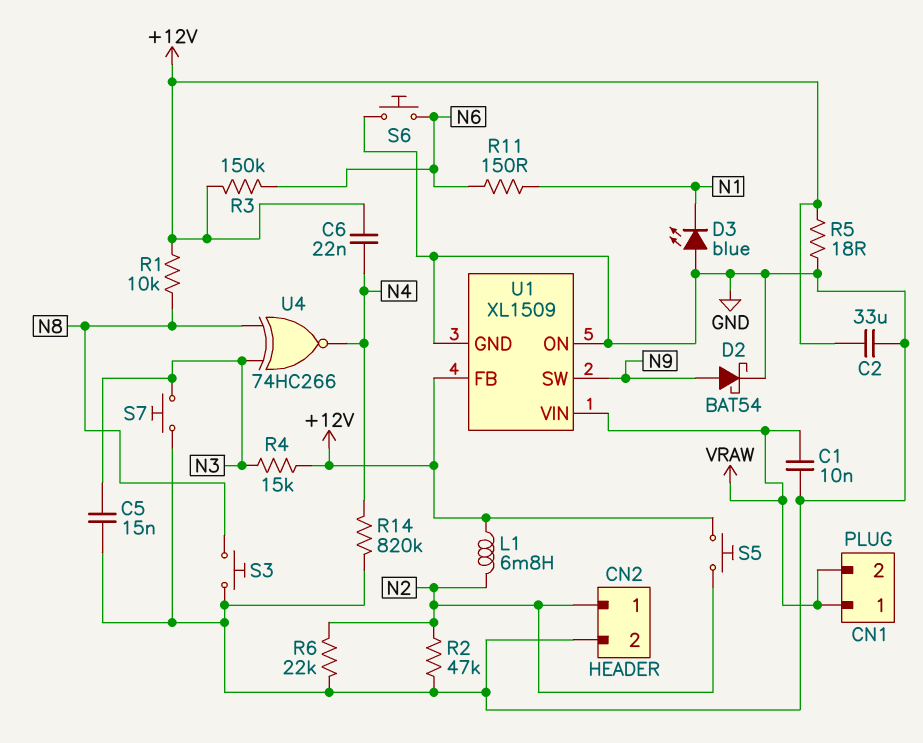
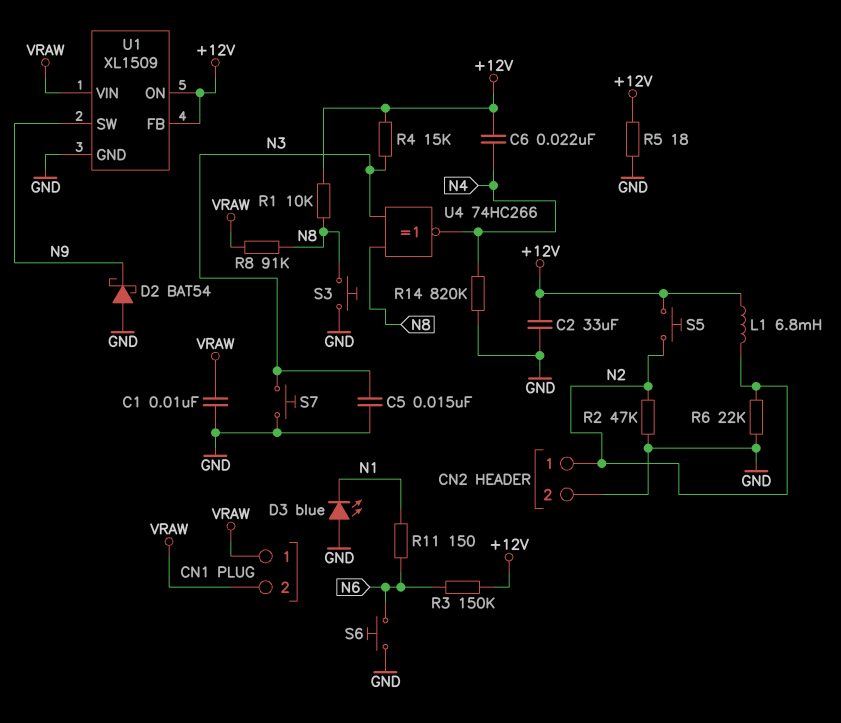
D2: schottky BAT54 (A N9, K GND) -> schottky BAT54 (A GND, K N9)
R8: none -> 91k (N8, VRAW)
U1 pin ON: GND -> +12V

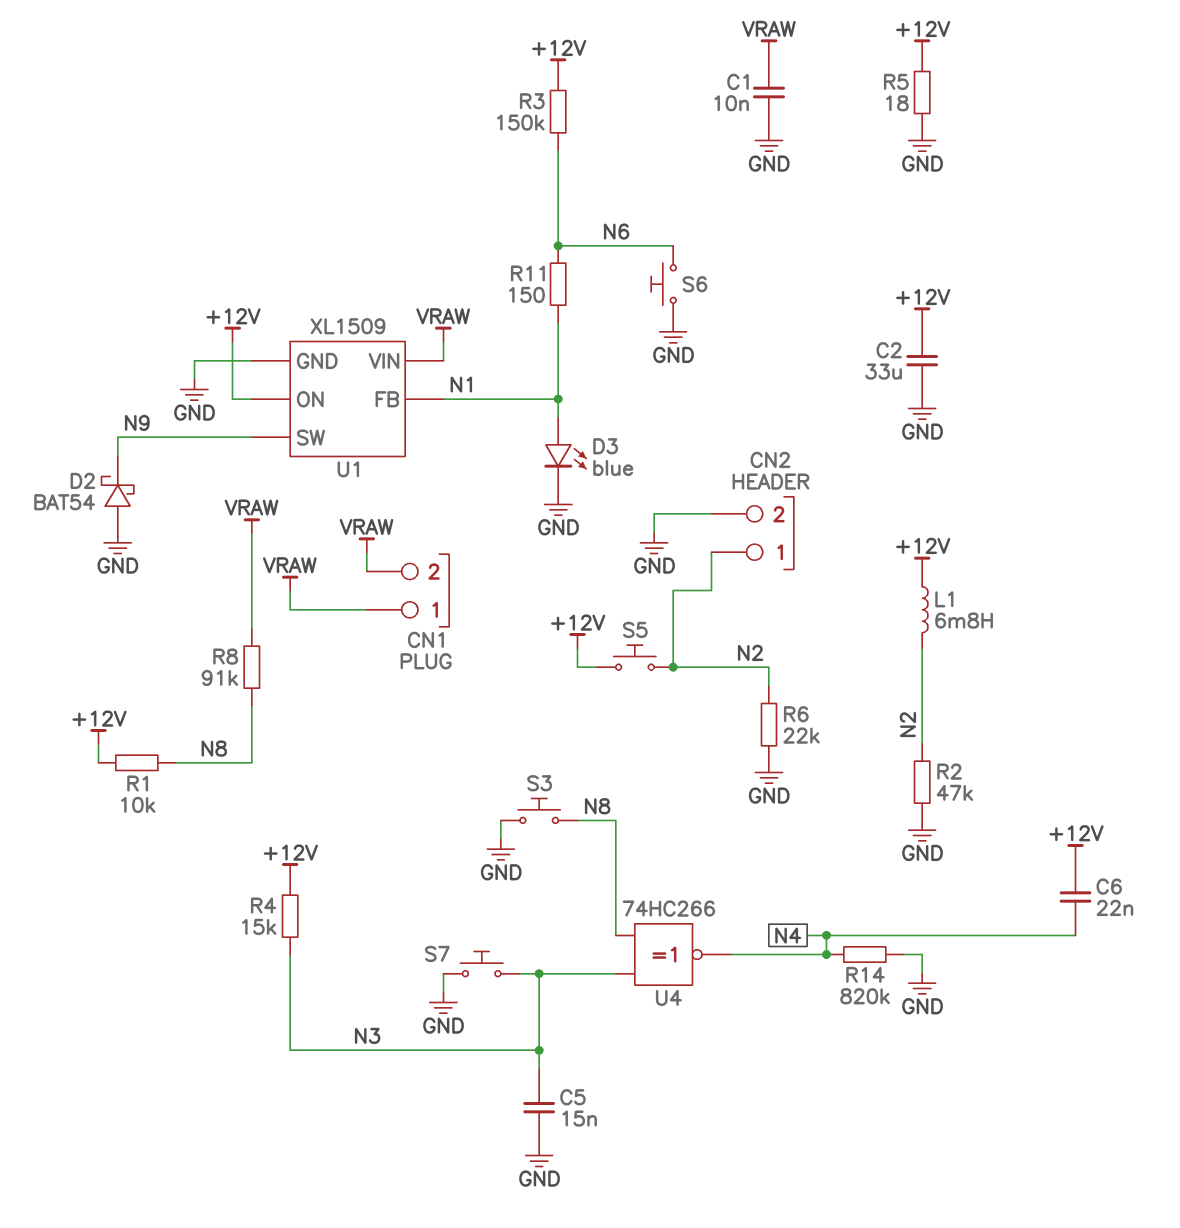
D3: LED blue (A GND, K N1) -> LED blue (A N1, K GND)
U1 pin FB: +12V -> N1

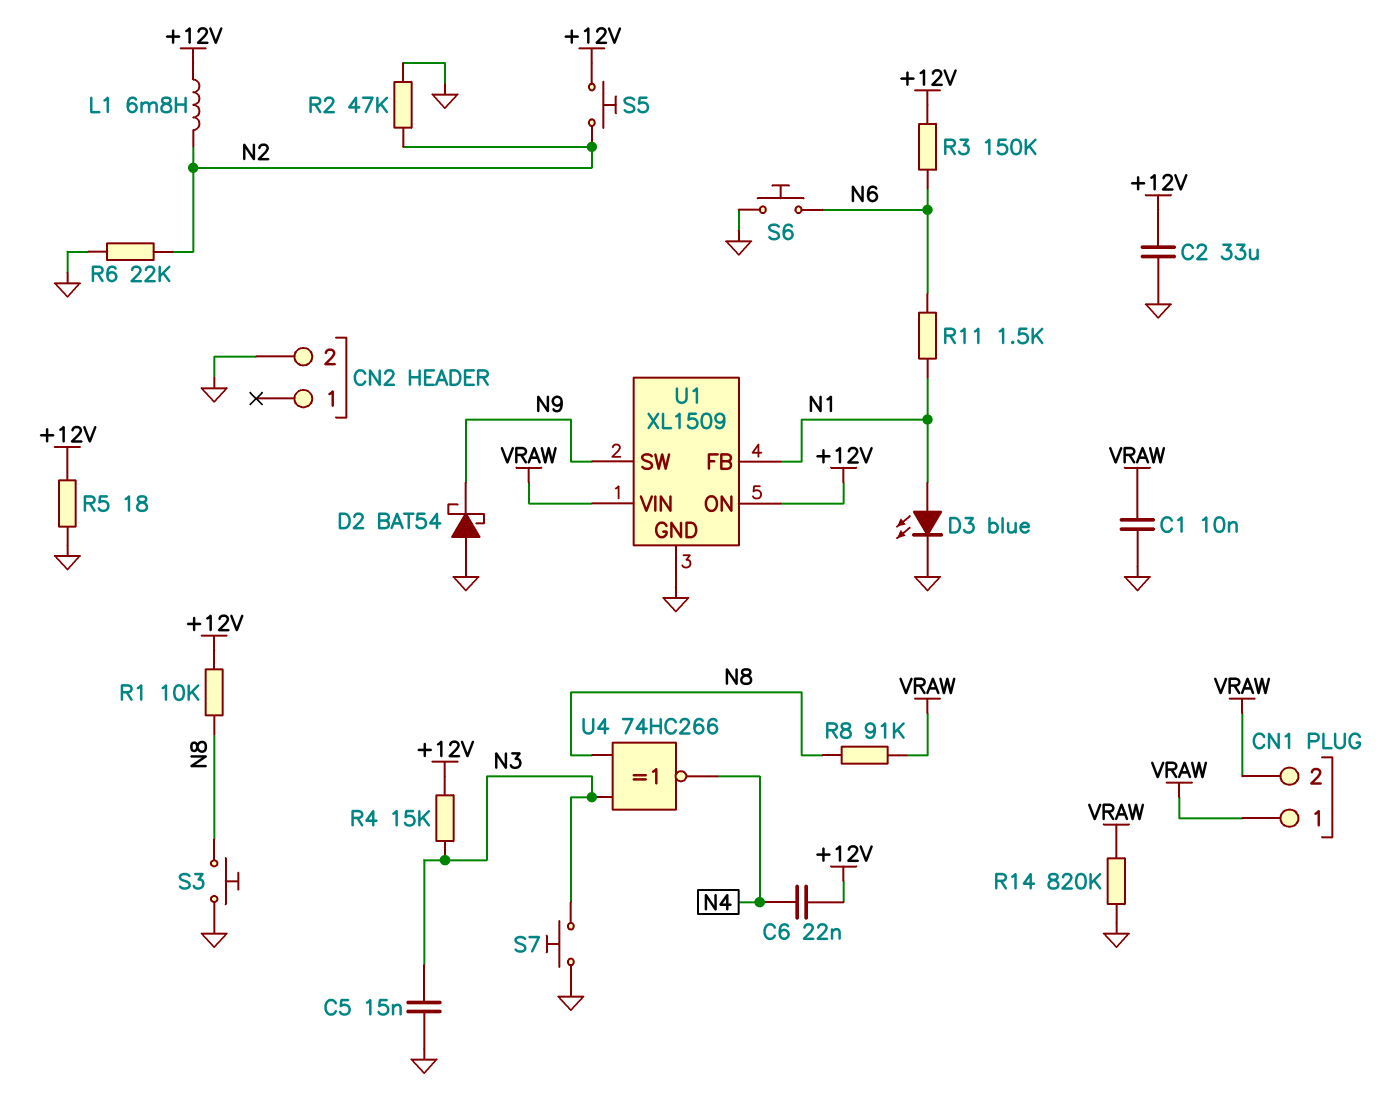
CN2 pin 1: N2 -> none
R11: 150 (N1, N6) -> 1.5k (N1, N6)
R14: 820k (GND, N4) -> 820k (GND, VRAW)

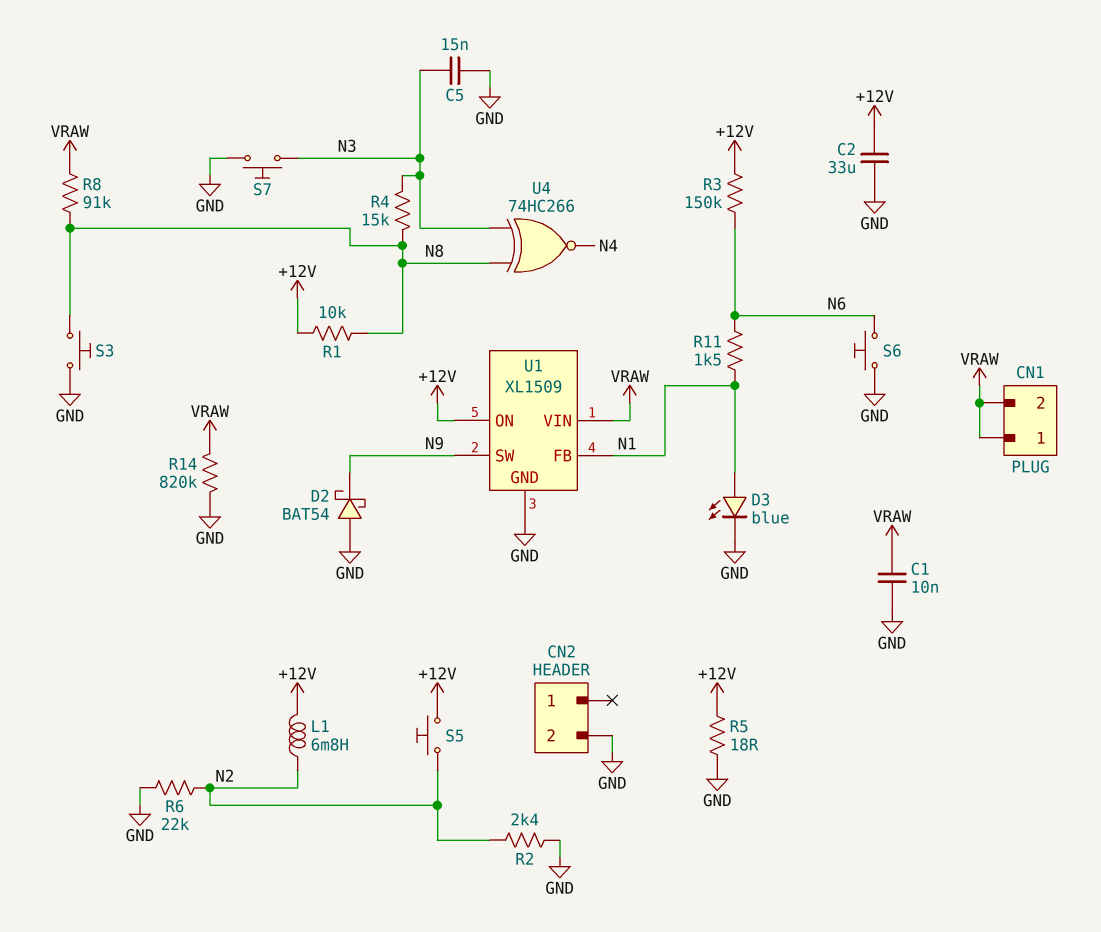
C6: 22nF (+12V, N4) -> none
R2: 47k (GND, N2) -> 2.4k (GND, N2)
R4: 15k (+12V, N3) -> 15k (N3, N8)

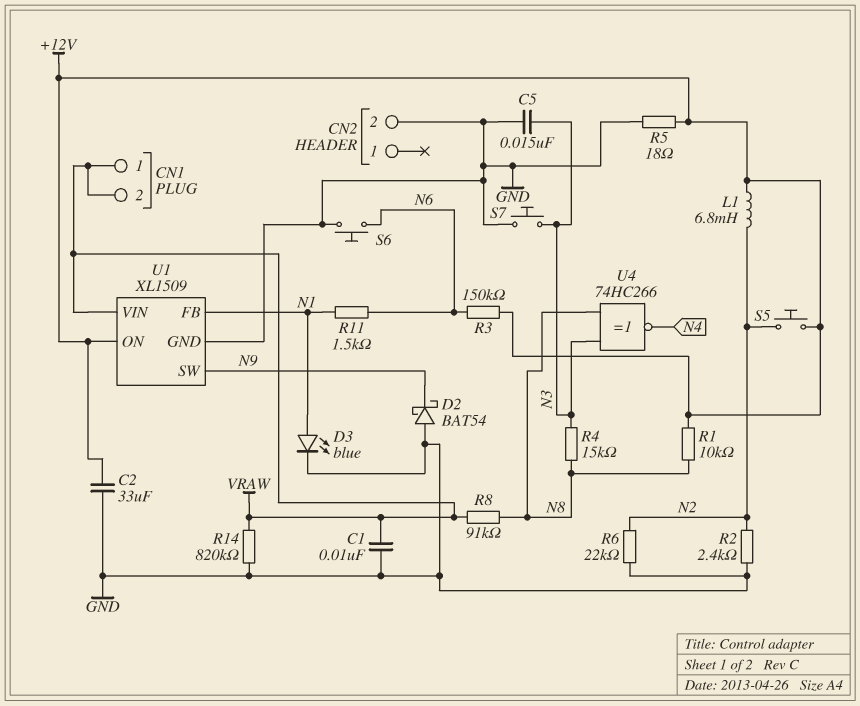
S3: button (GND, N8) -> none

